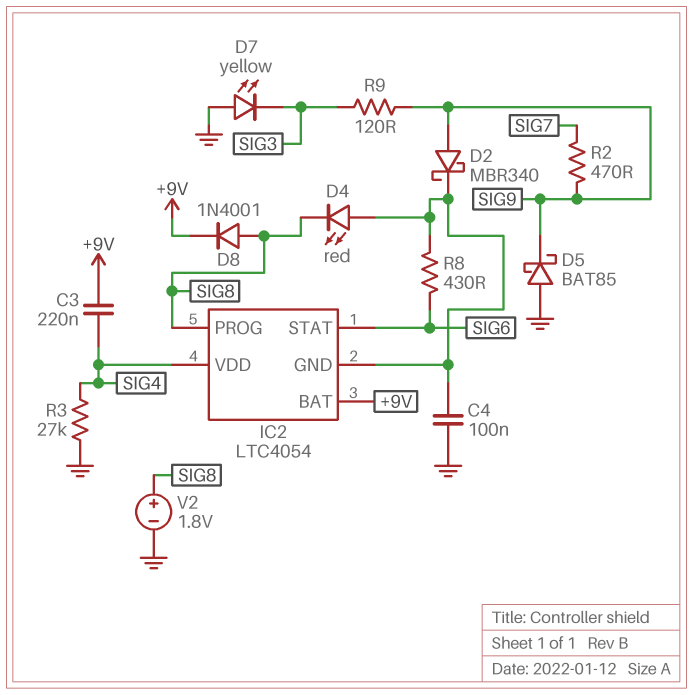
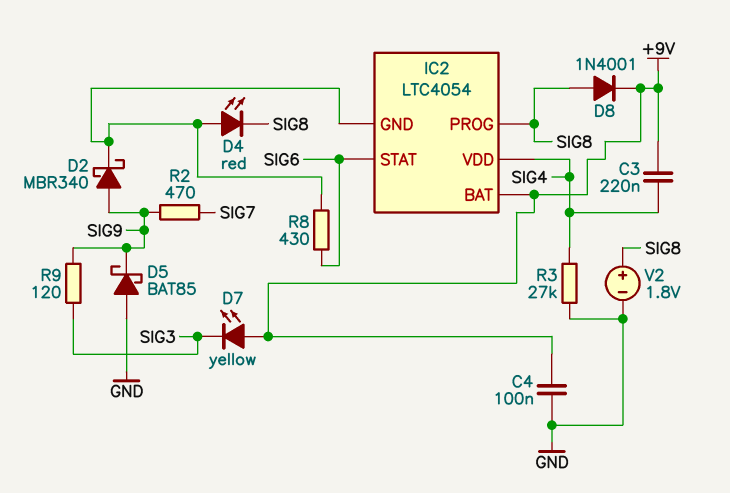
C4: 100nF (GND, IC2/GND) -> 100nF (+9V, GND)
D7: LED yellow (A GND, K SIG3) -> LED yellow (A +9V, K SIG3)

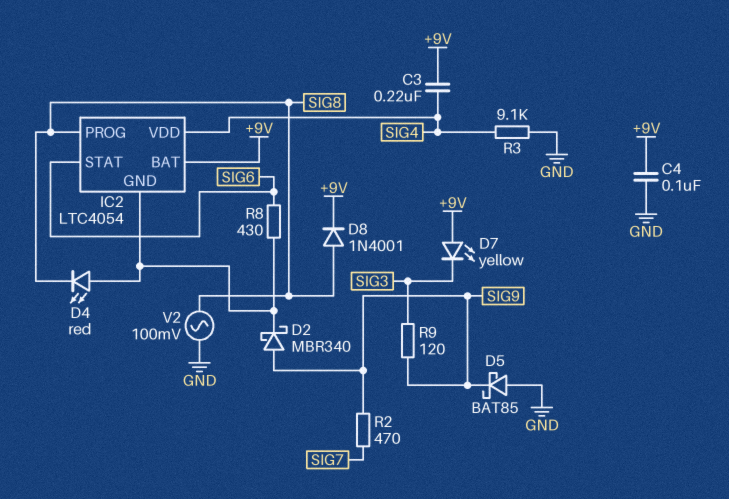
R3: 27k (GND, SIG4) -> 9.1k (GND, SIG4)
V2: 1.8V (plus SIG8, minus GND) -> AC 100mV (GND, SIG8)

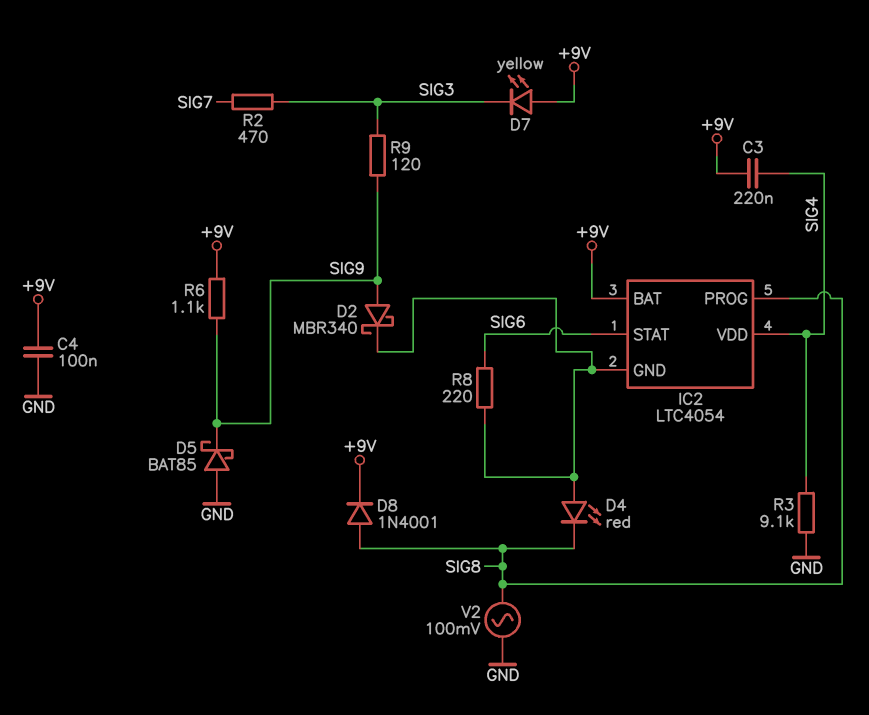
R2: 470 (SIG7, SIG9) -> 470 (SIG3, SIG7)
R6: none -> 1.1k (+9V, SIG9)
R8: 430 (IC2/GND, SIG6) -> 220 (IC2/GND, SIG6)

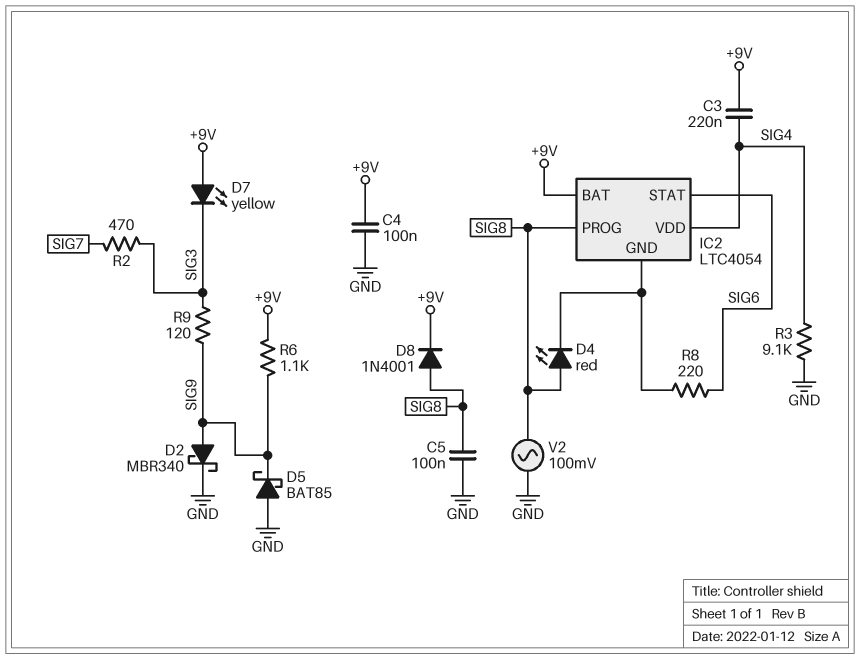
C5: none -> 100nF (GND, SIG8)
D2: schottky MBR340 (A SIG9, K IC2/GND) -> schottky MBR340 (A SIG9, K GND)
D4: LED red (A IC2/GND, K SIG8) -> LED red (A SIG8, K IC2/GND)

